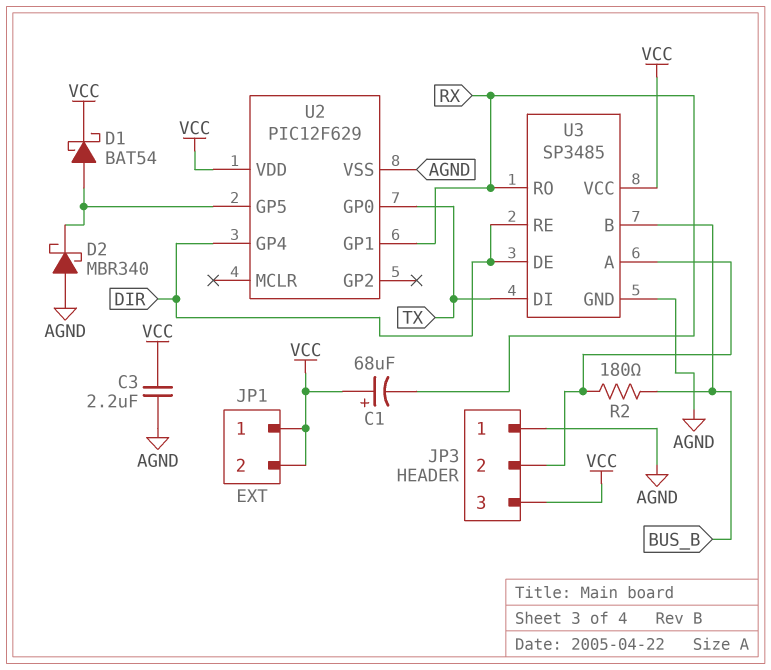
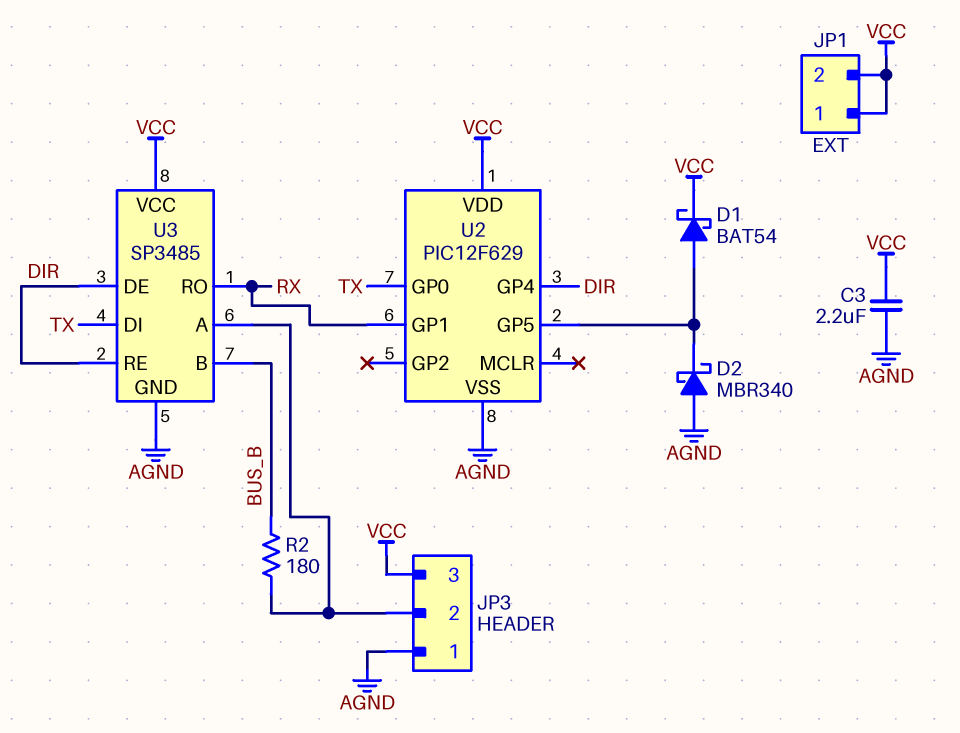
C1: 68uF (plus VCC, minus RX) -> none

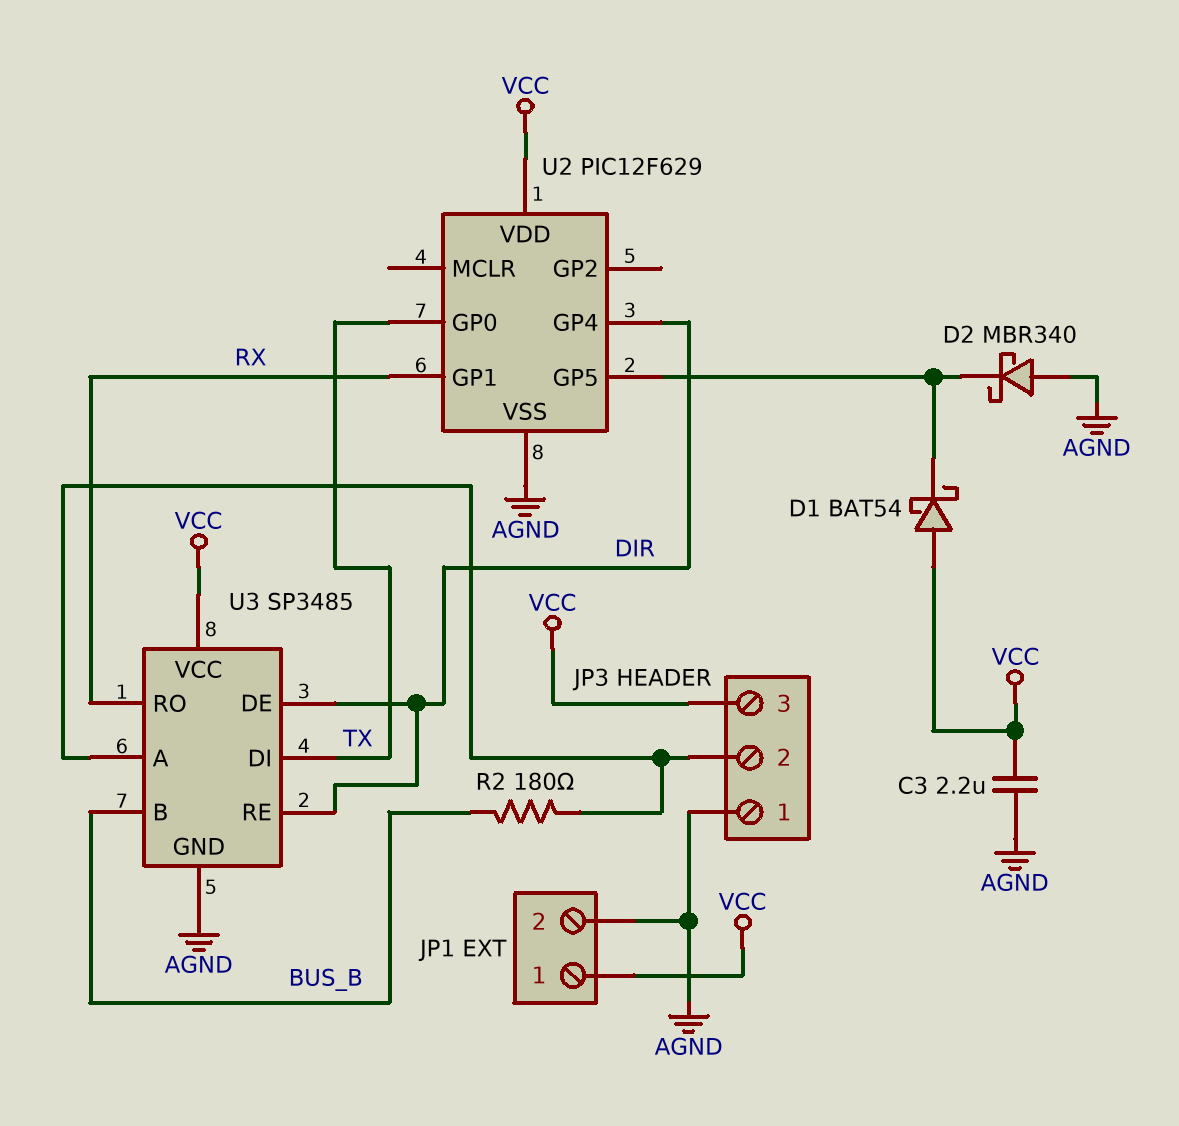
D1: schottky BAT54 (A U2/GP5, K VCC) -> schottky BAT54 (A VCC, K U2/GP5)
JP1 pin 2: VCC -> AGND

